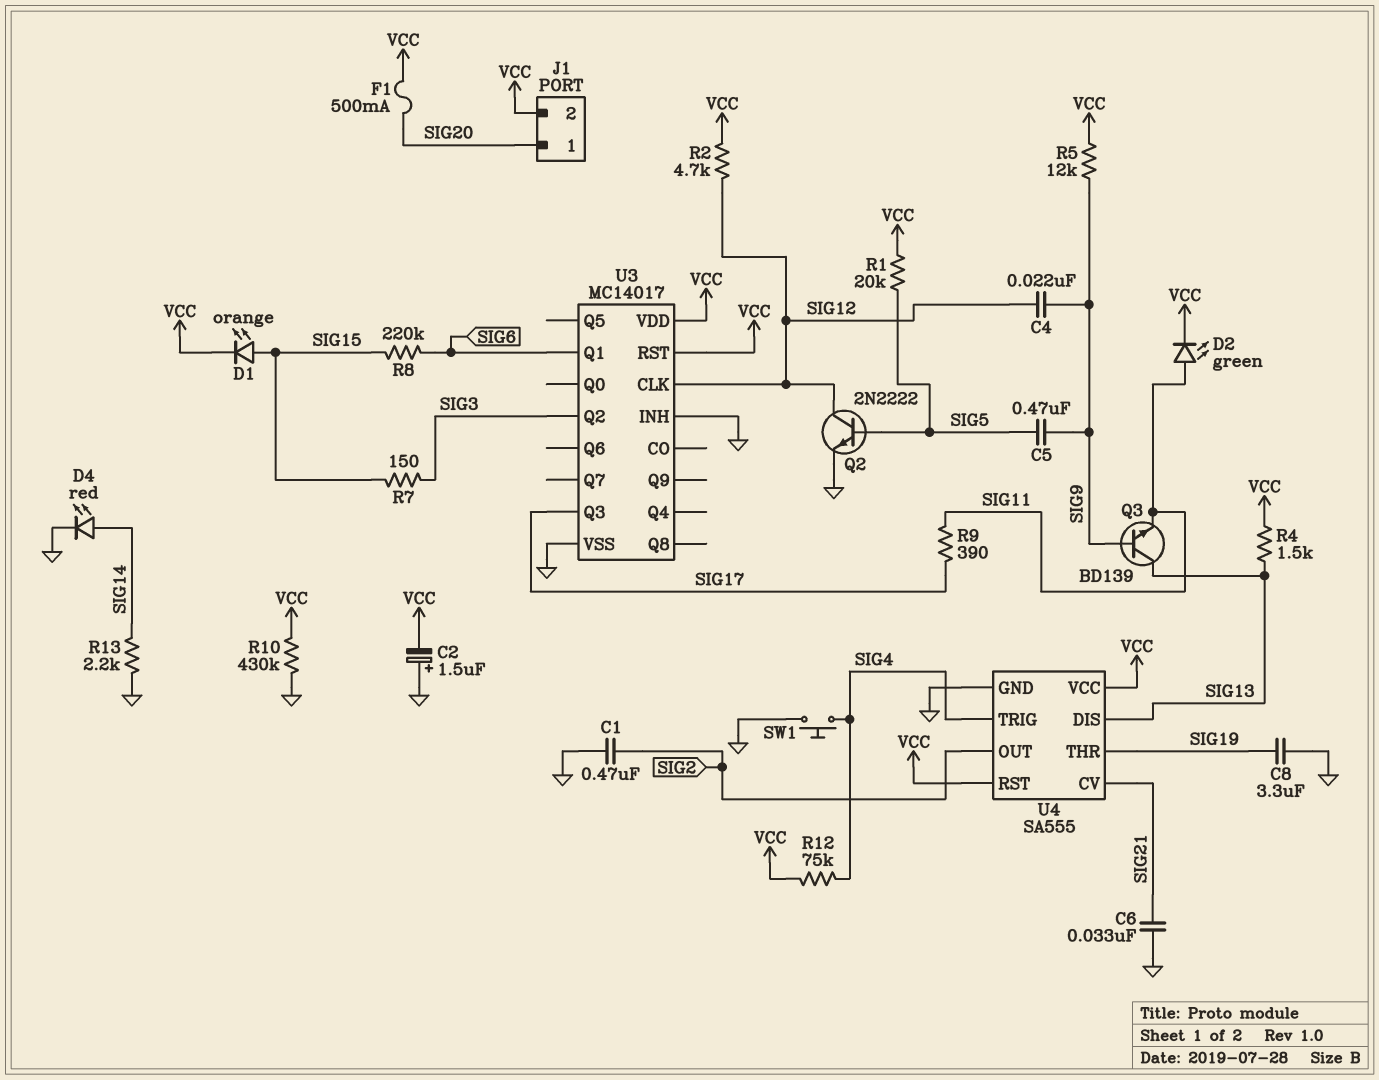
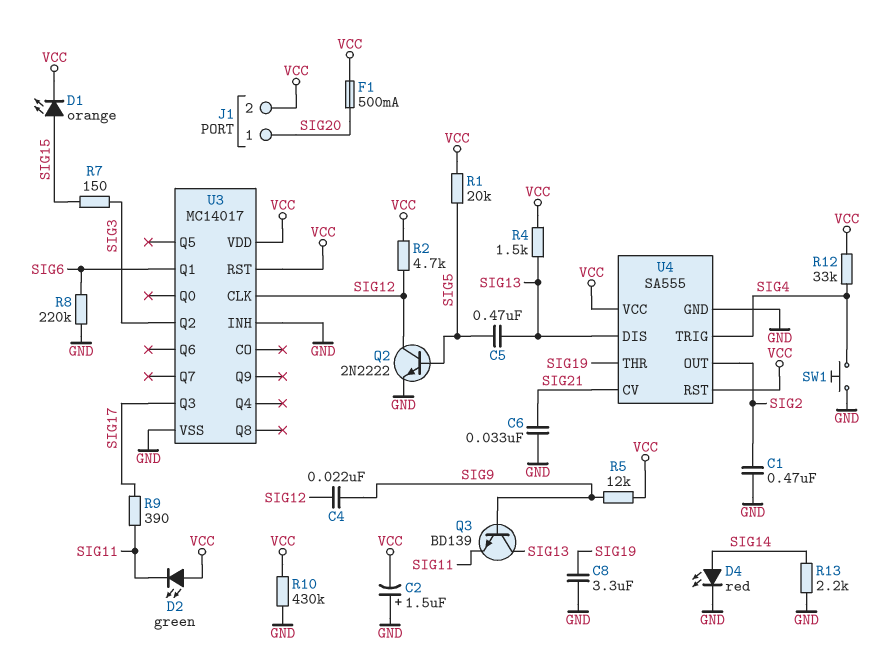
C5: 470nF (SIG5, SIG9) -> 470nF (SIG5, SIG13)
D2: LED green (A SIG11, K VCC) -> LED green (A VCC, K SIG11)
R8: 220k (SIG6, SIG15) -> 220k (GND, SIG6)
R12: 75k (SIG4, VCC) -> 33k (SIG4, VCC)

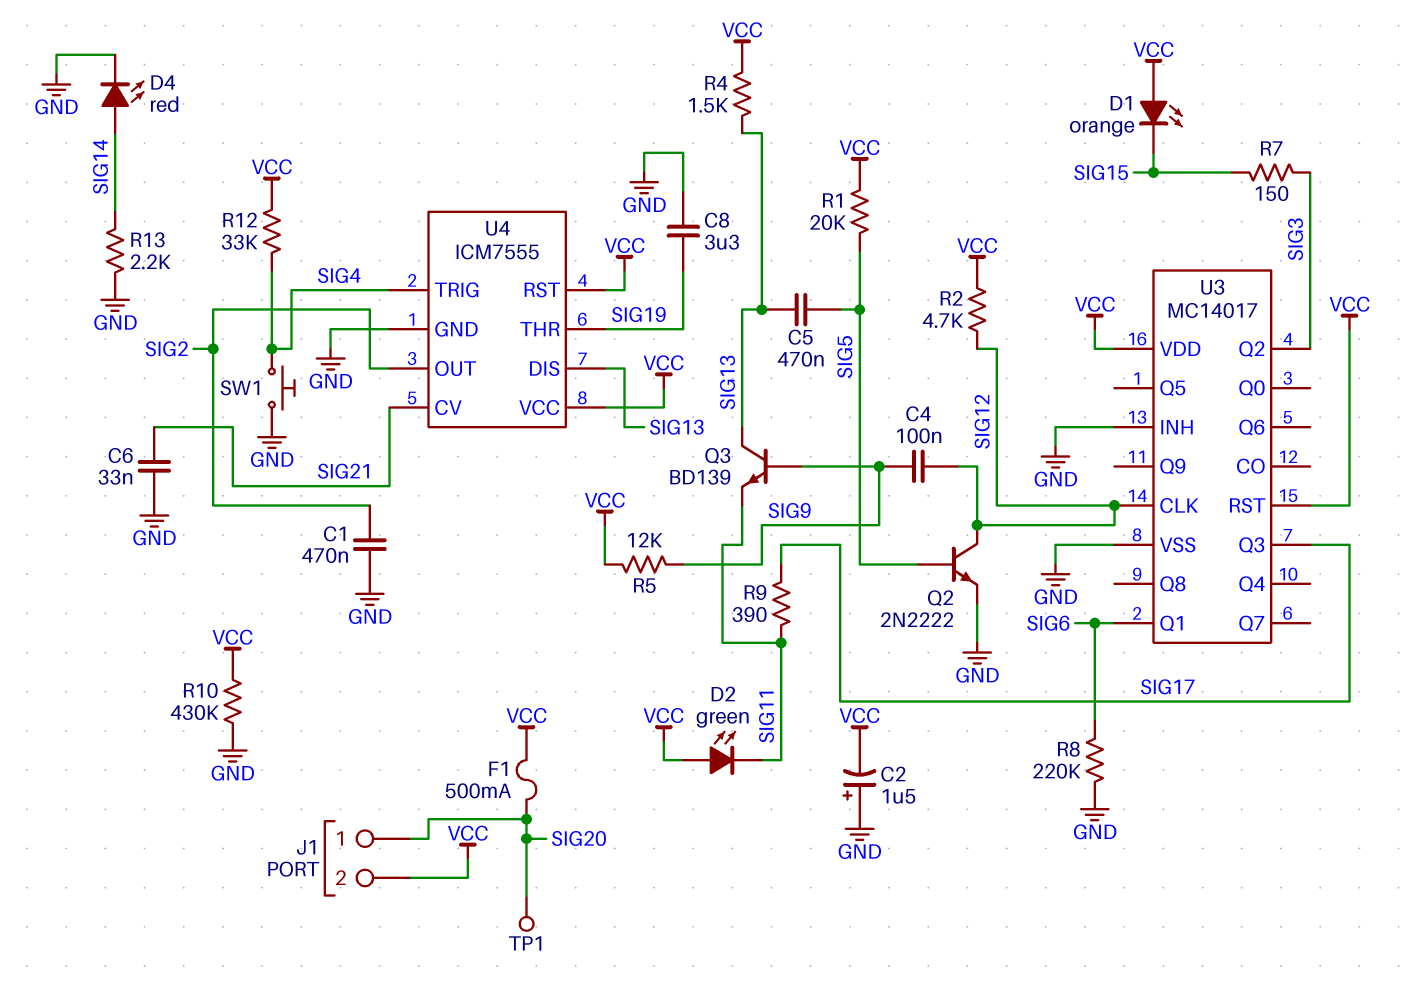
C4: 22nF (SIG9, SIG12) -> 100nF (SIG9, SIG12)
D1: LED orange (A SIG15, K VCC) -> LED orange (A VCC, K SIG15)
TP1: none -> test point (SIG20)
U4: SA555 -> ICM7555

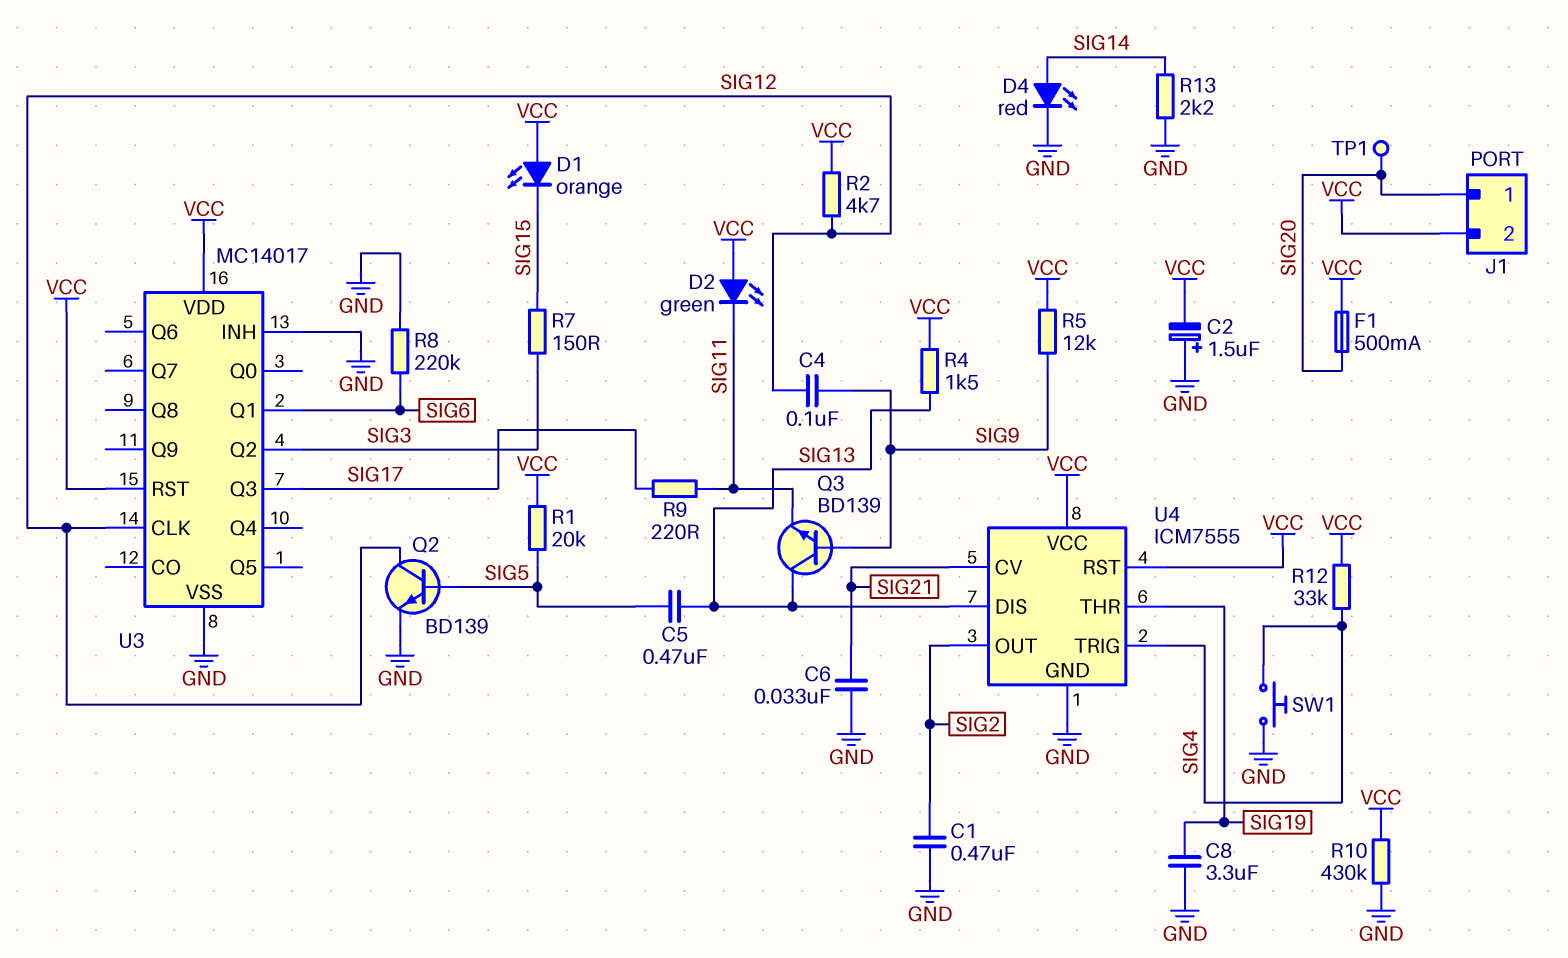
Q2: NPN 2N2222 (B SIG5, C SIG12, E GND) -> NPN BD139 (B SIG5, C SIG12, E GND)
R9: 390 (SIG11, SIG17) -> 220 (SIG11, SIG17)

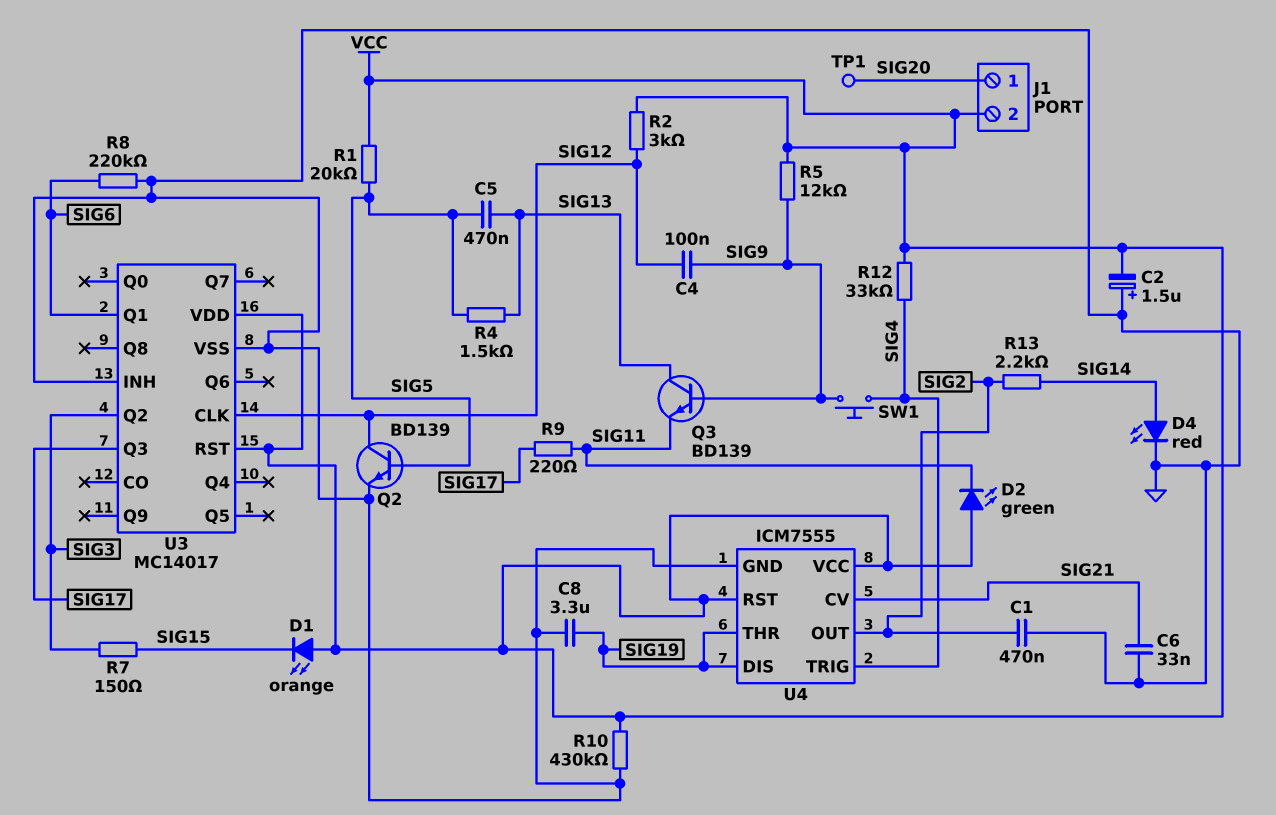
F1: 500mA (SIG20, VCC) -> none
R2: 4.7k (SIG12, VCC) -> 3k (SIG12, VCC)
R4: 1.5k (SIG13, VCC) -> 1.5k (SIG5, SIG13)
R13: 2.2k (GND, SIG14) -> 2.2k (SIG2, SIG14)
SW1: button (GND, SIG4) -> button (SIG4, SIG9)
U4 pin DIS: SIG13 -> SIG19

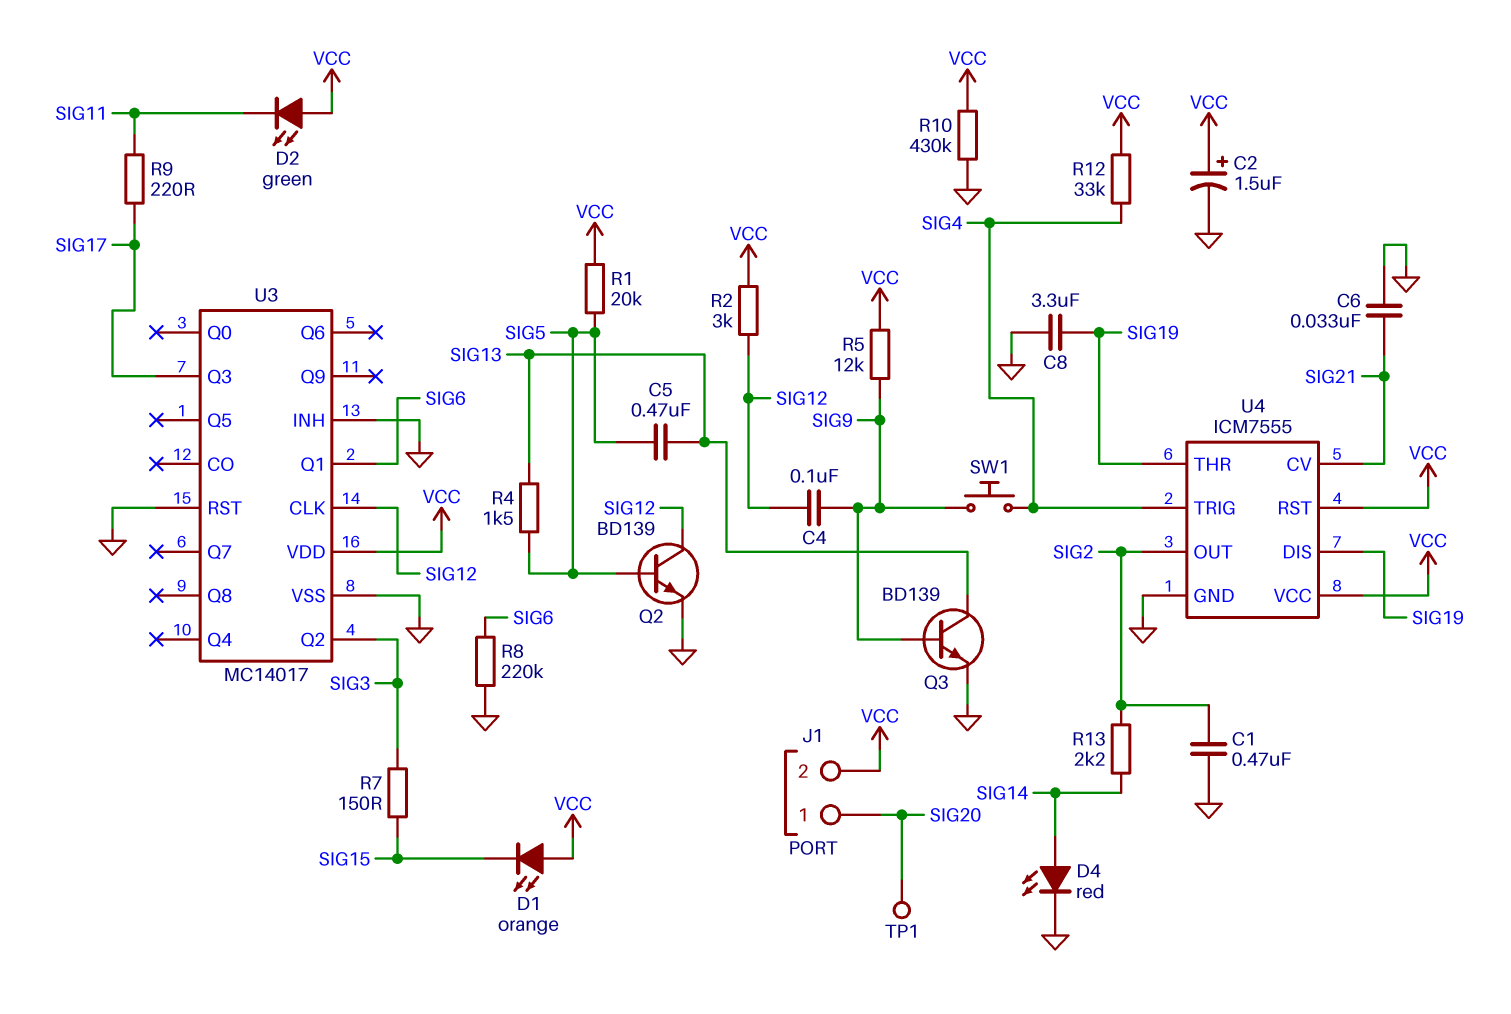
C2: 1.5uF (plus GND, minus VCC) -> 1.5uF (plus VCC, minus GND)
Q3: NPN BD139 (B SIG9, C SIG13, E SIG11) -> NPN BD139 (B SIG9, C SIG13, E GND)
U3 pin RST: VCC -> GND

